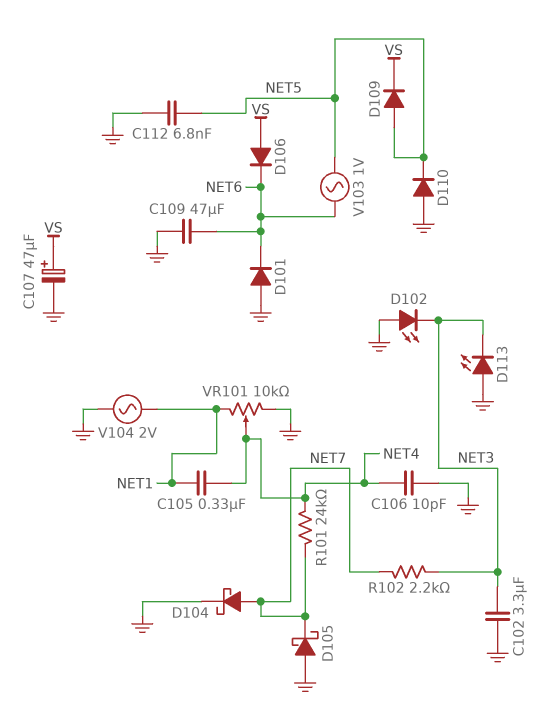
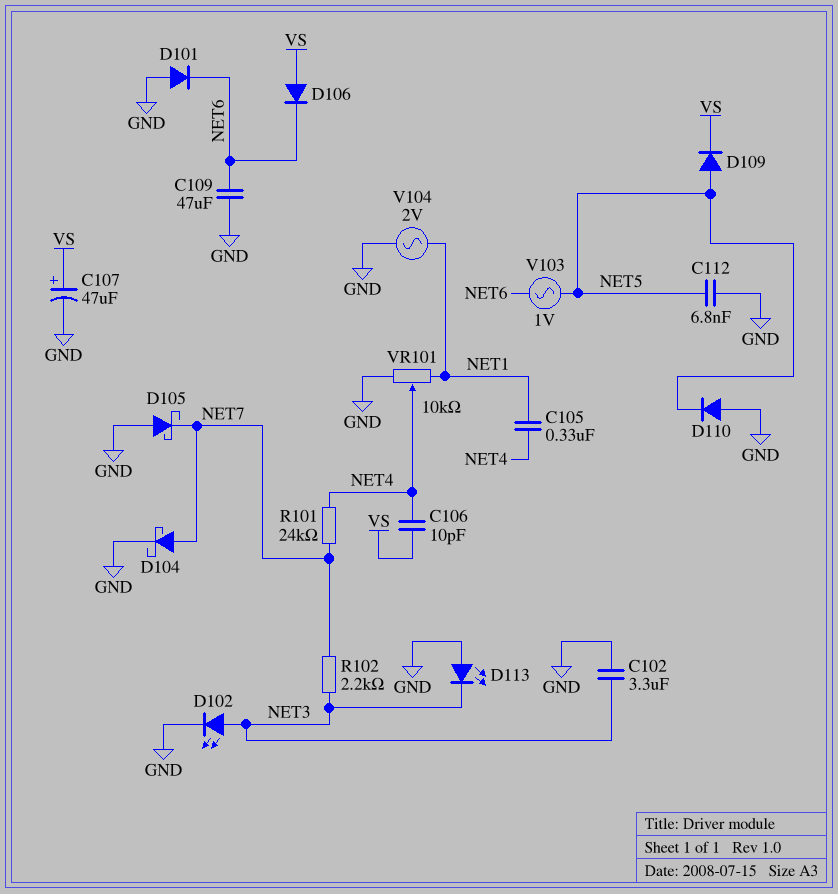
C106: 10pF (GND, NET4) -> 10pF (NET4, VS)
D102: LED (A GND, K NET3) -> LED (A NET3, K GND)

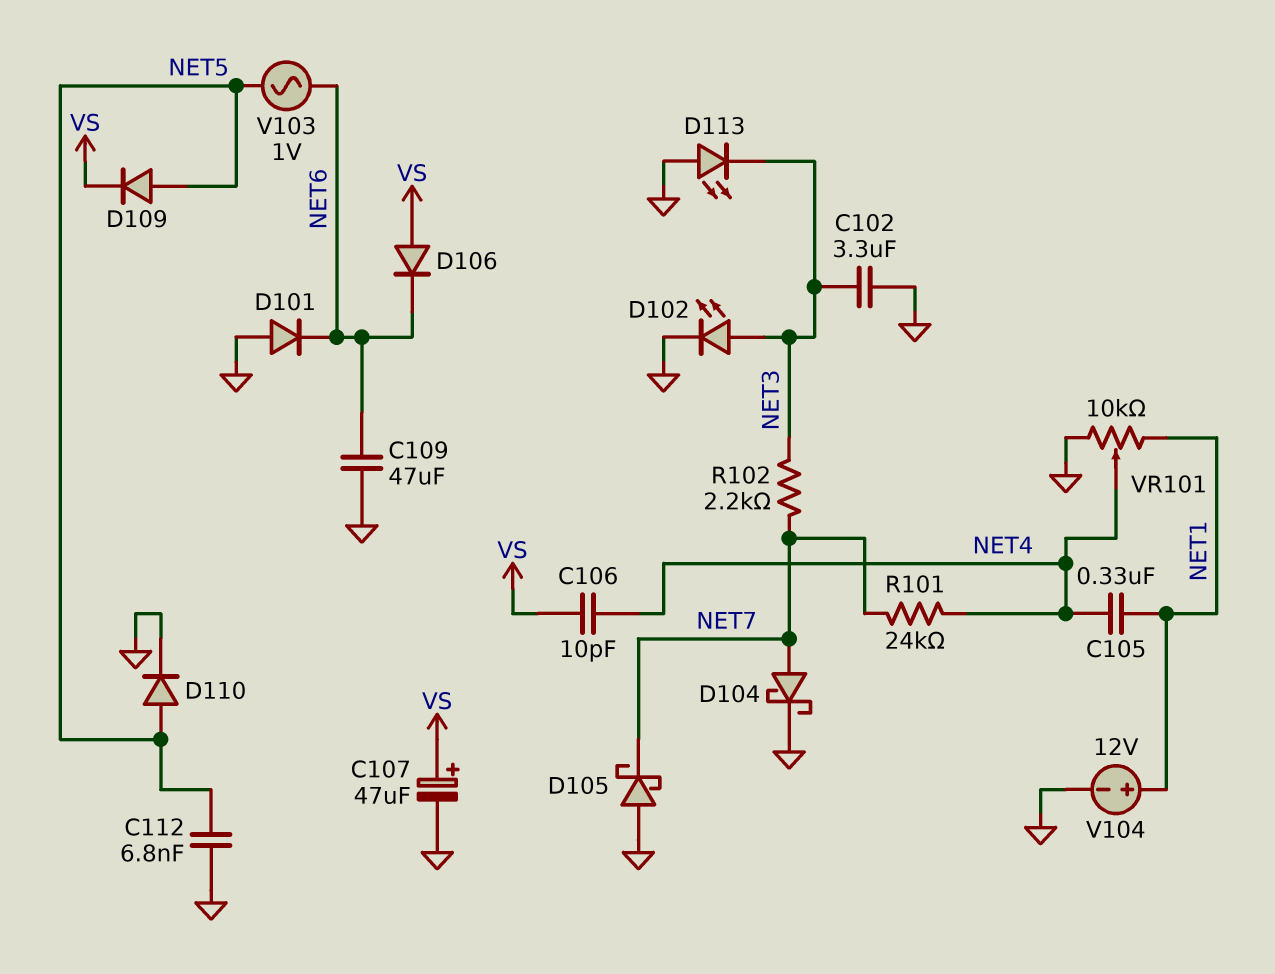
D110: diode (A GND, K NET5) -> diode (A NET5, K GND)
V104: AC 2V (GND, NET1) -> 12V (plus NET1, minus GND)

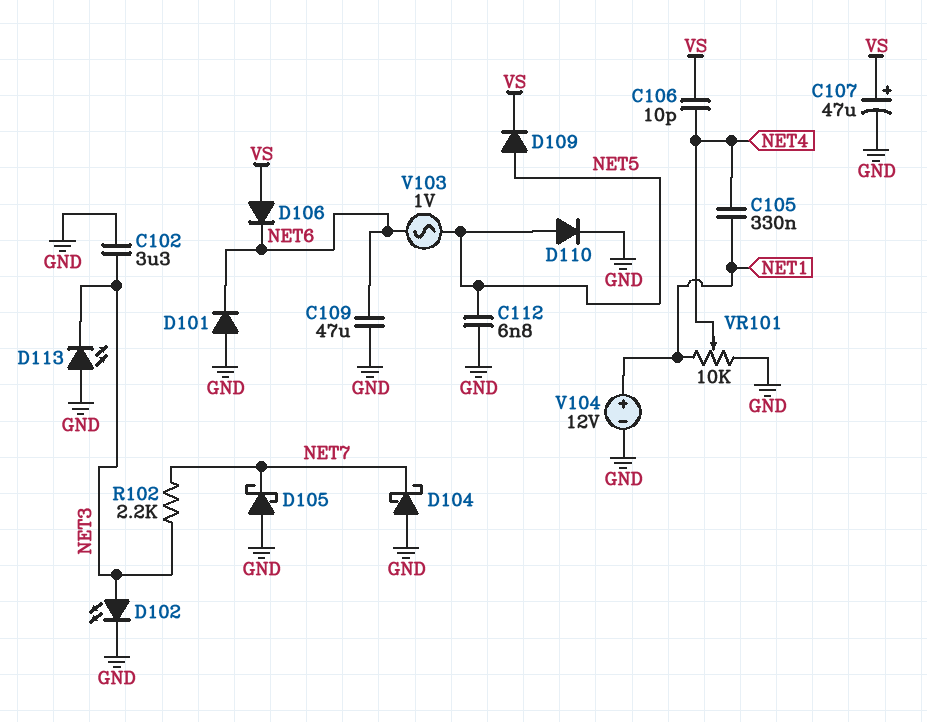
D104: schottky (A NET7, K GND) -> schottky (A GND, K NET7)
R101: 24k (NET4, NET7) -> none

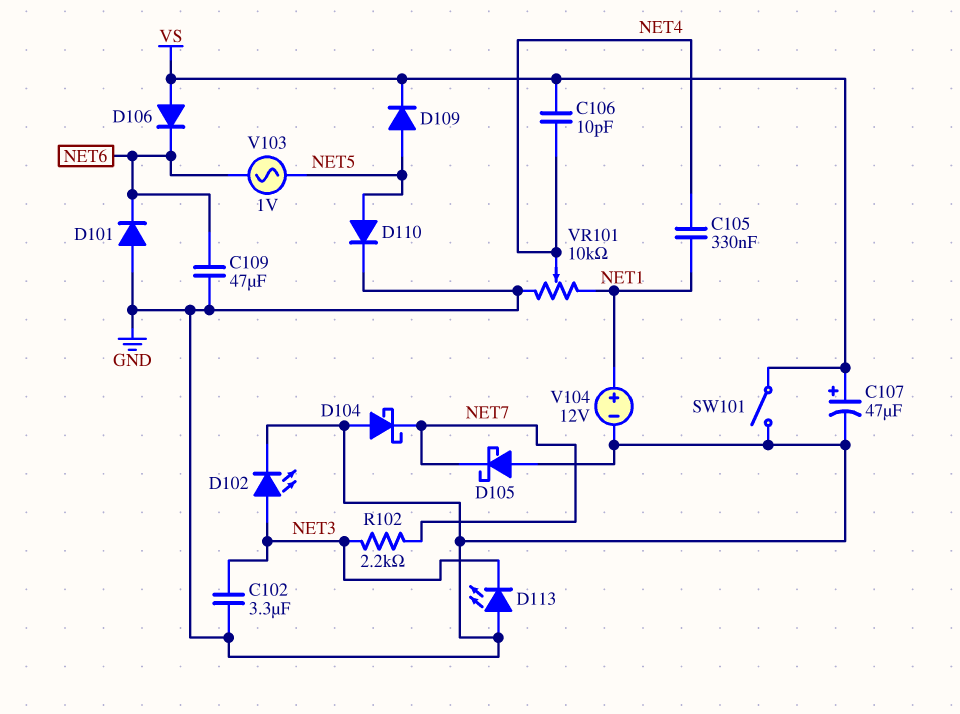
C112: 6.8nF (GND, NET5) -> none
SW101: none -> switch (GND, VS)

